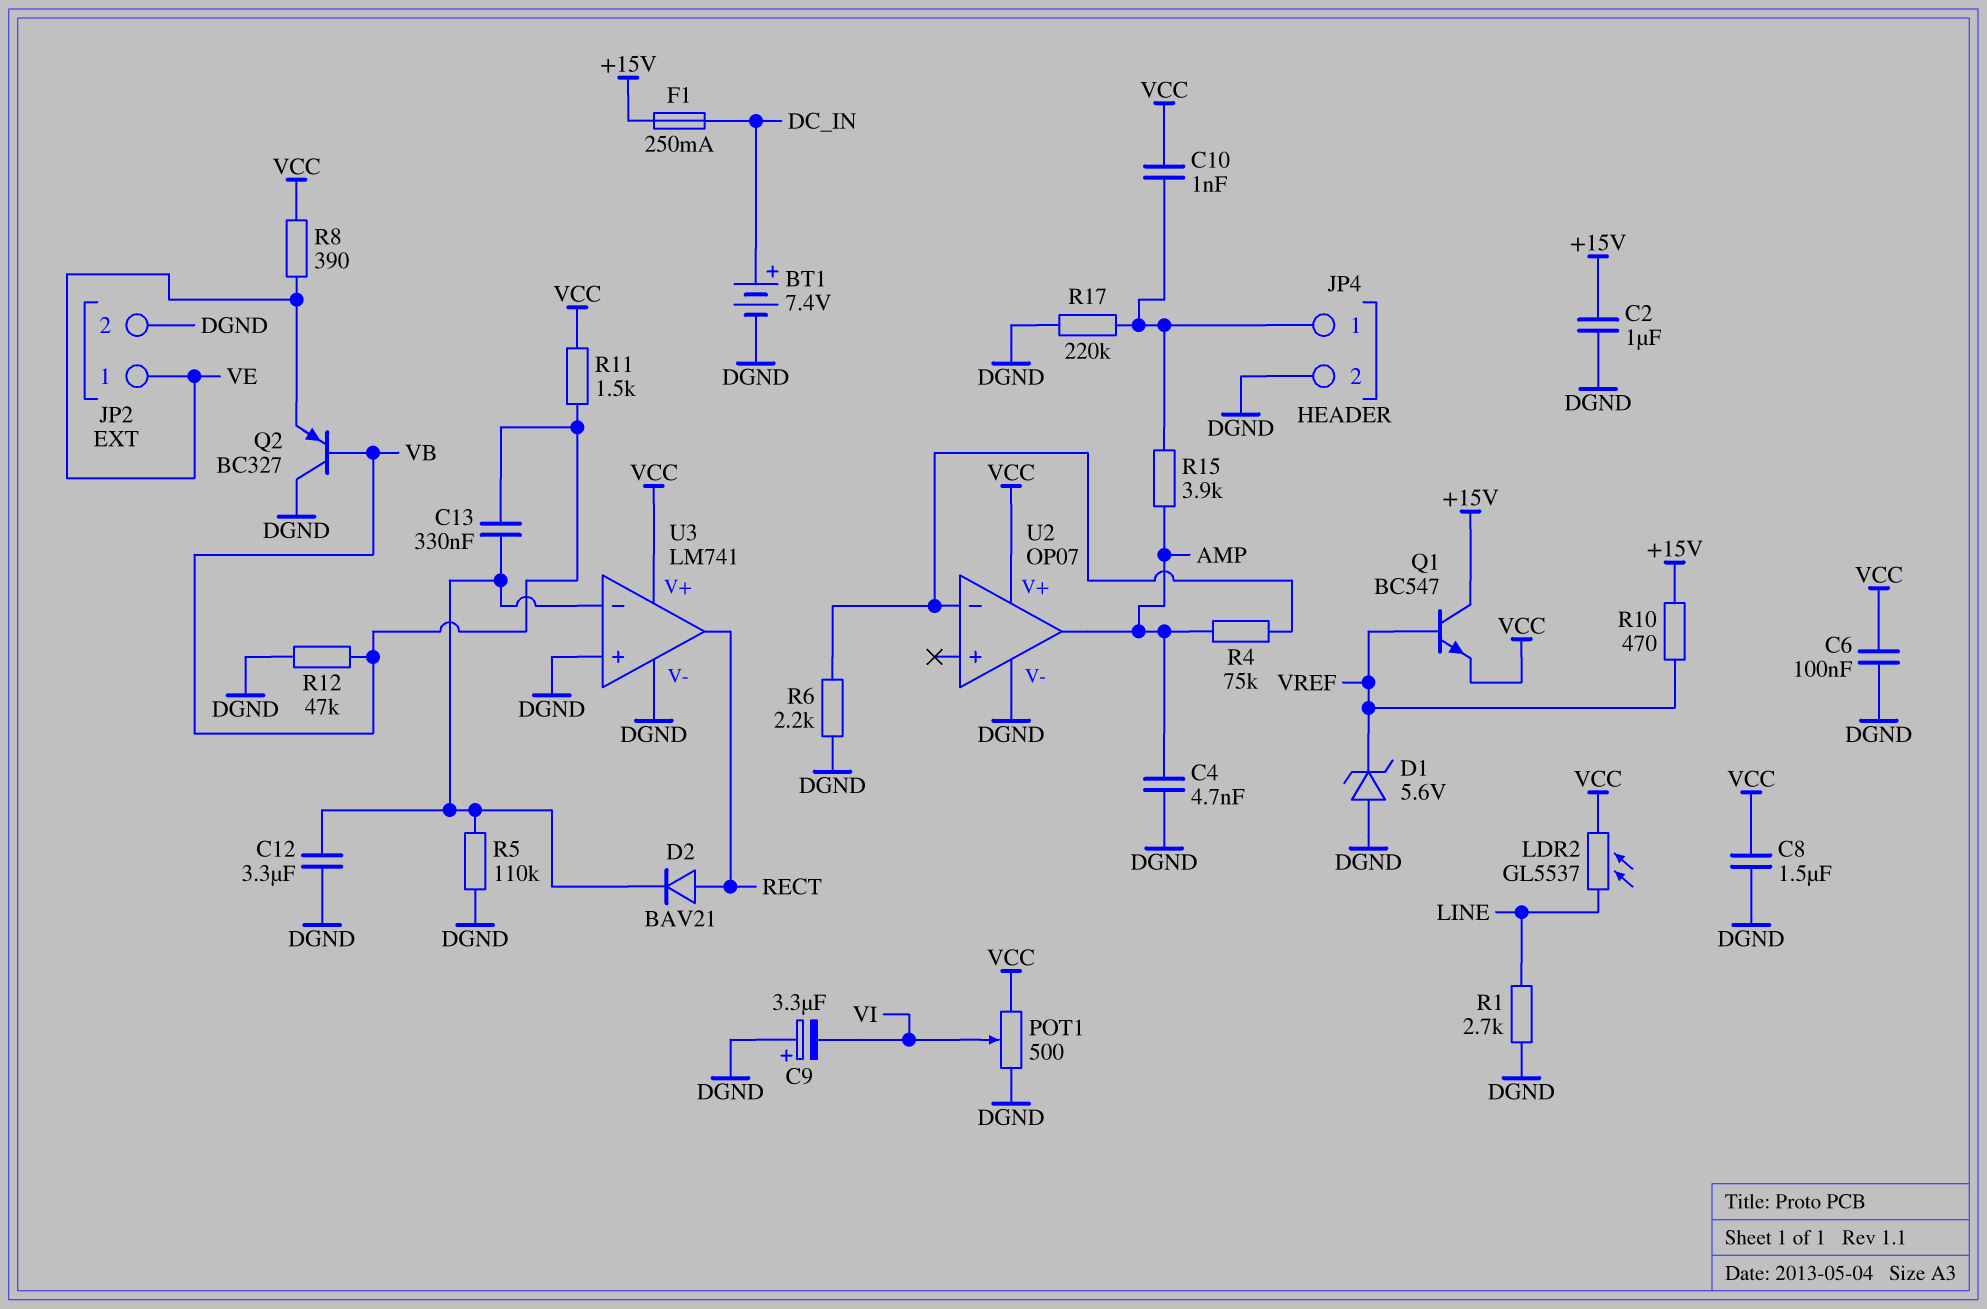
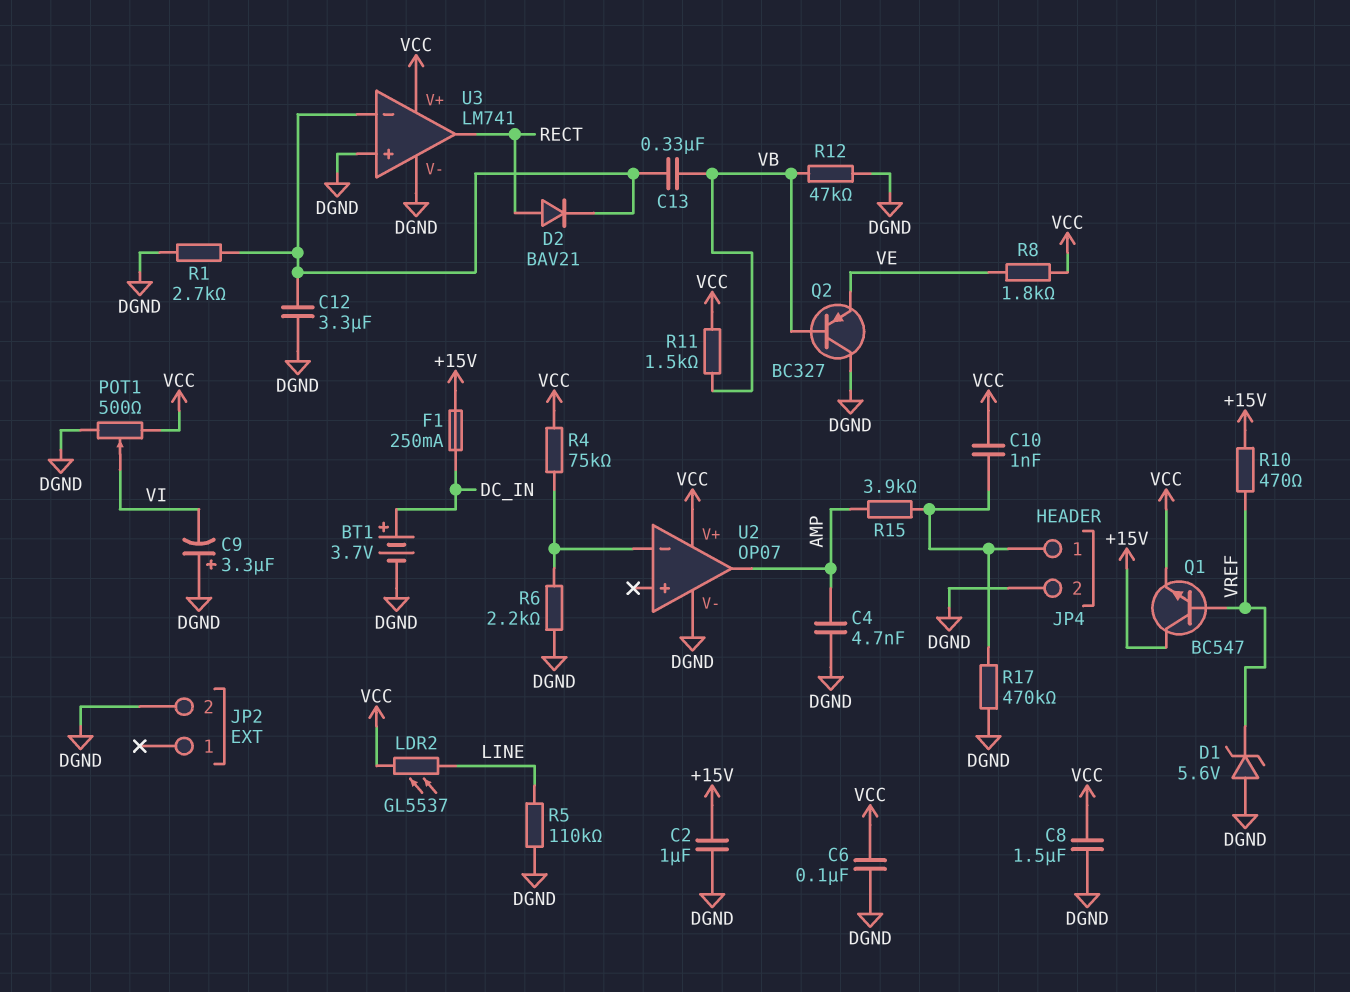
BT1: 7.4V (plus DC_IN, minus DGND) -> 3.7V (plus DC_IN, minus DGND)
JP2 pin 1: VE -> none
R1: 2.7k (DGND, LINE) -> 2.7k (DGND, U3/in-)
R4: 75k (AMP, U2/in-) -> 75k (U2/in-, VCC)
R5: 110k (DGND, U3/in-) -> 110k (DGND, LINE)
R8: 390 (VCC, VE) -> 1.8k (VCC, VE)
R17: 220k (DGND, JP4/1) -> 470k (DGND, JP4/1)

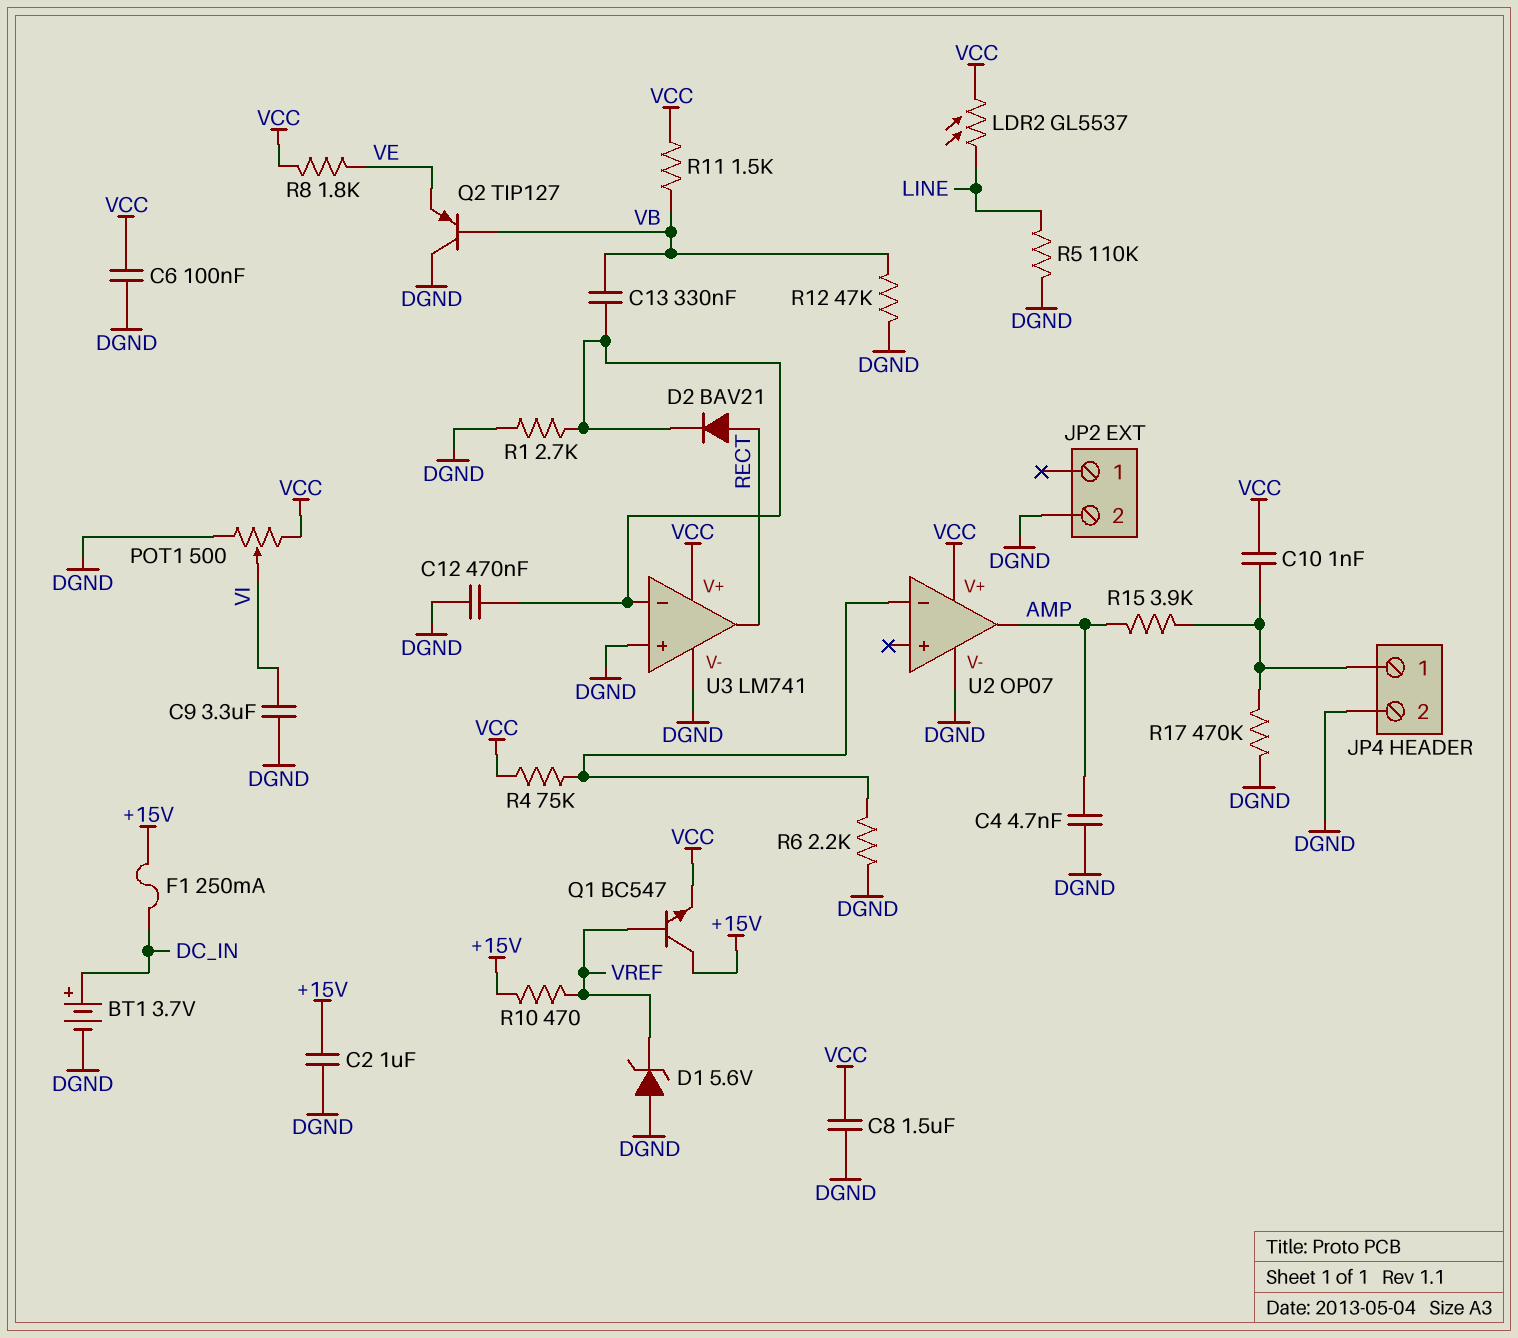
C9: 3.3uF (plus DGND, minus VI) -> 3.3uF (DGND, VI)
C12: 3.3uF (DGND, U3/in-) -> 470nF (DGND, U3/in-)
Q2: PNP BC327 (B VB, C DGND, E VE) -> PNP TIP127 (B VB, C DGND, E VE)

